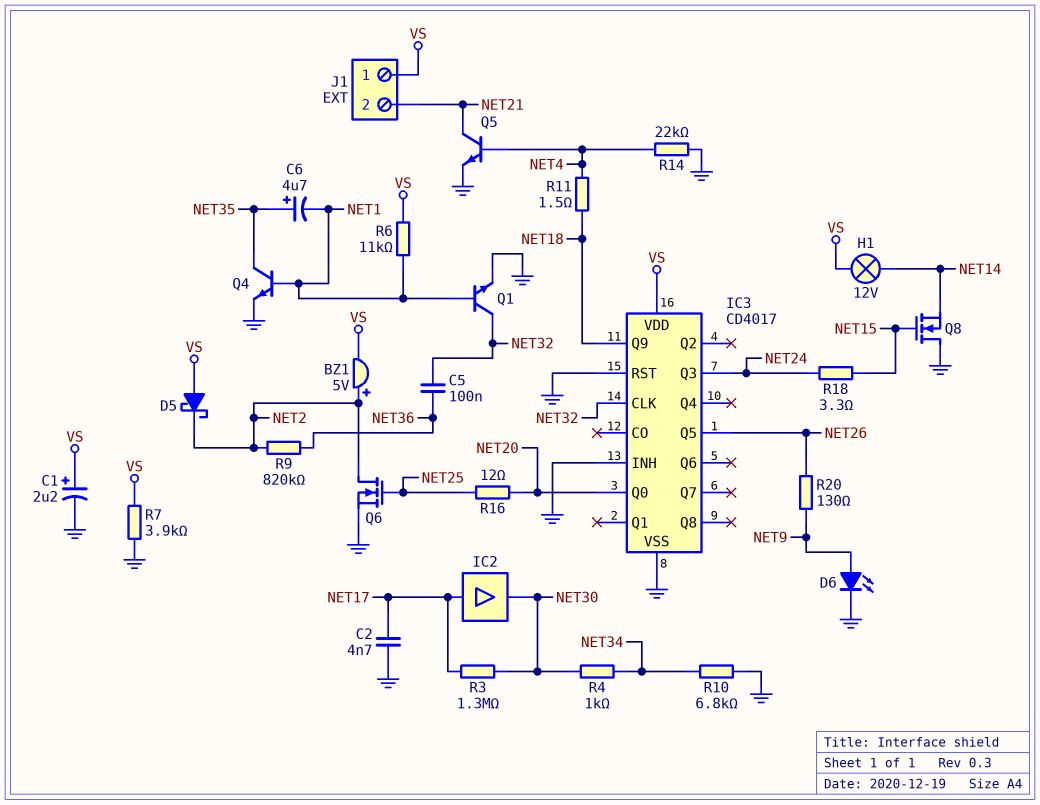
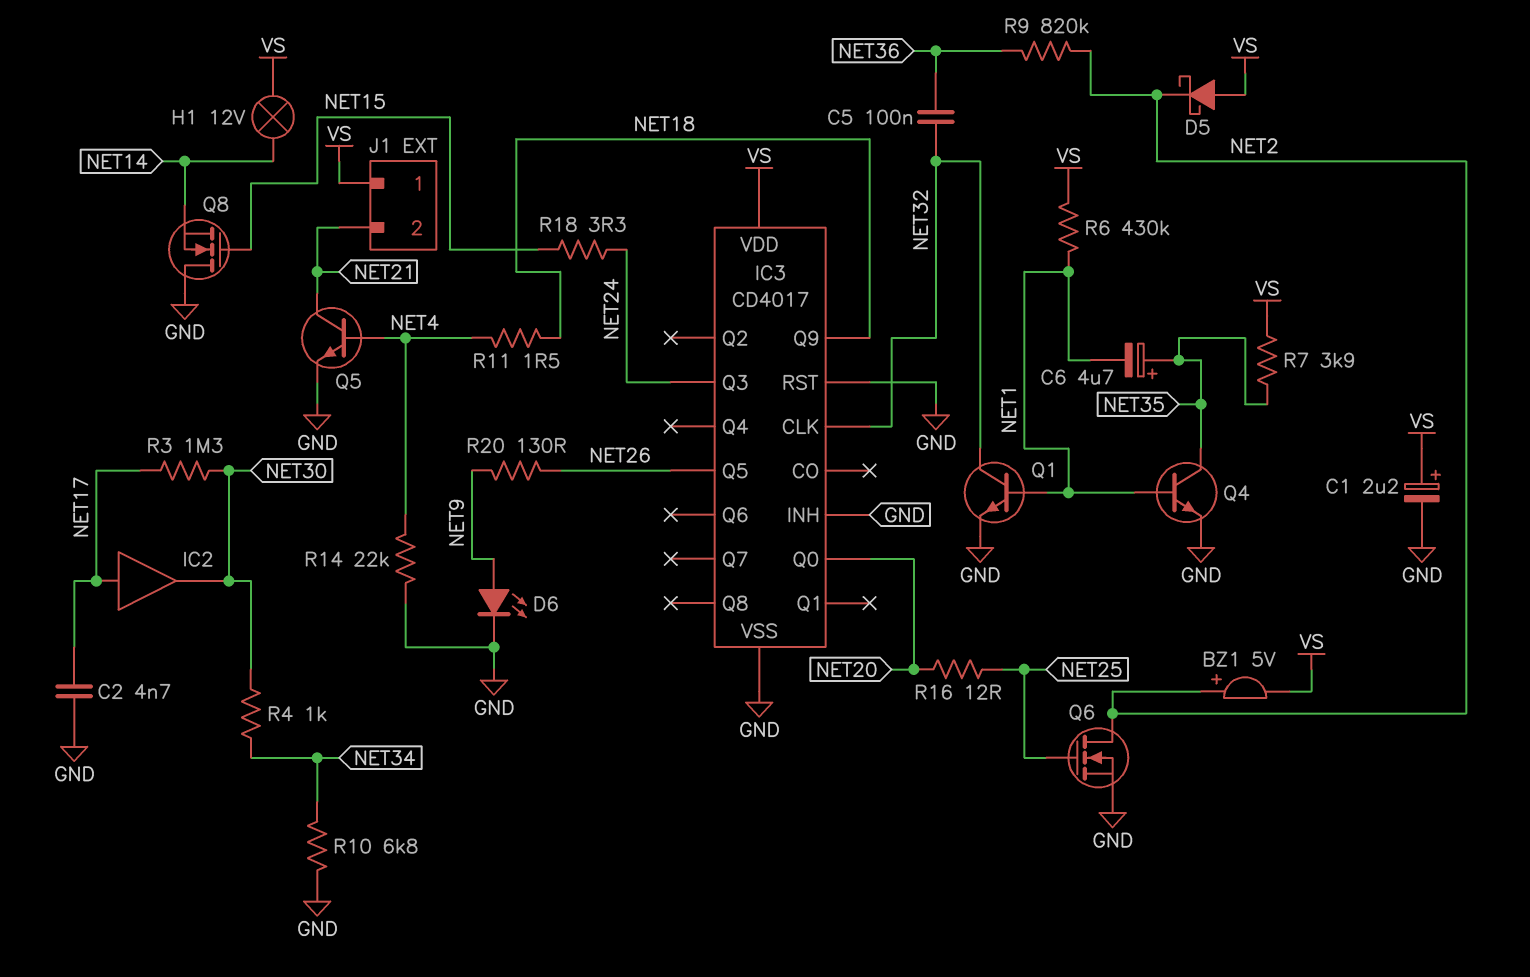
R6: 11k (NET1, VS) -> 430k (NET1, VS)
R7: 3.9k (GND, VS) -> 3.9k (NET35, VS)

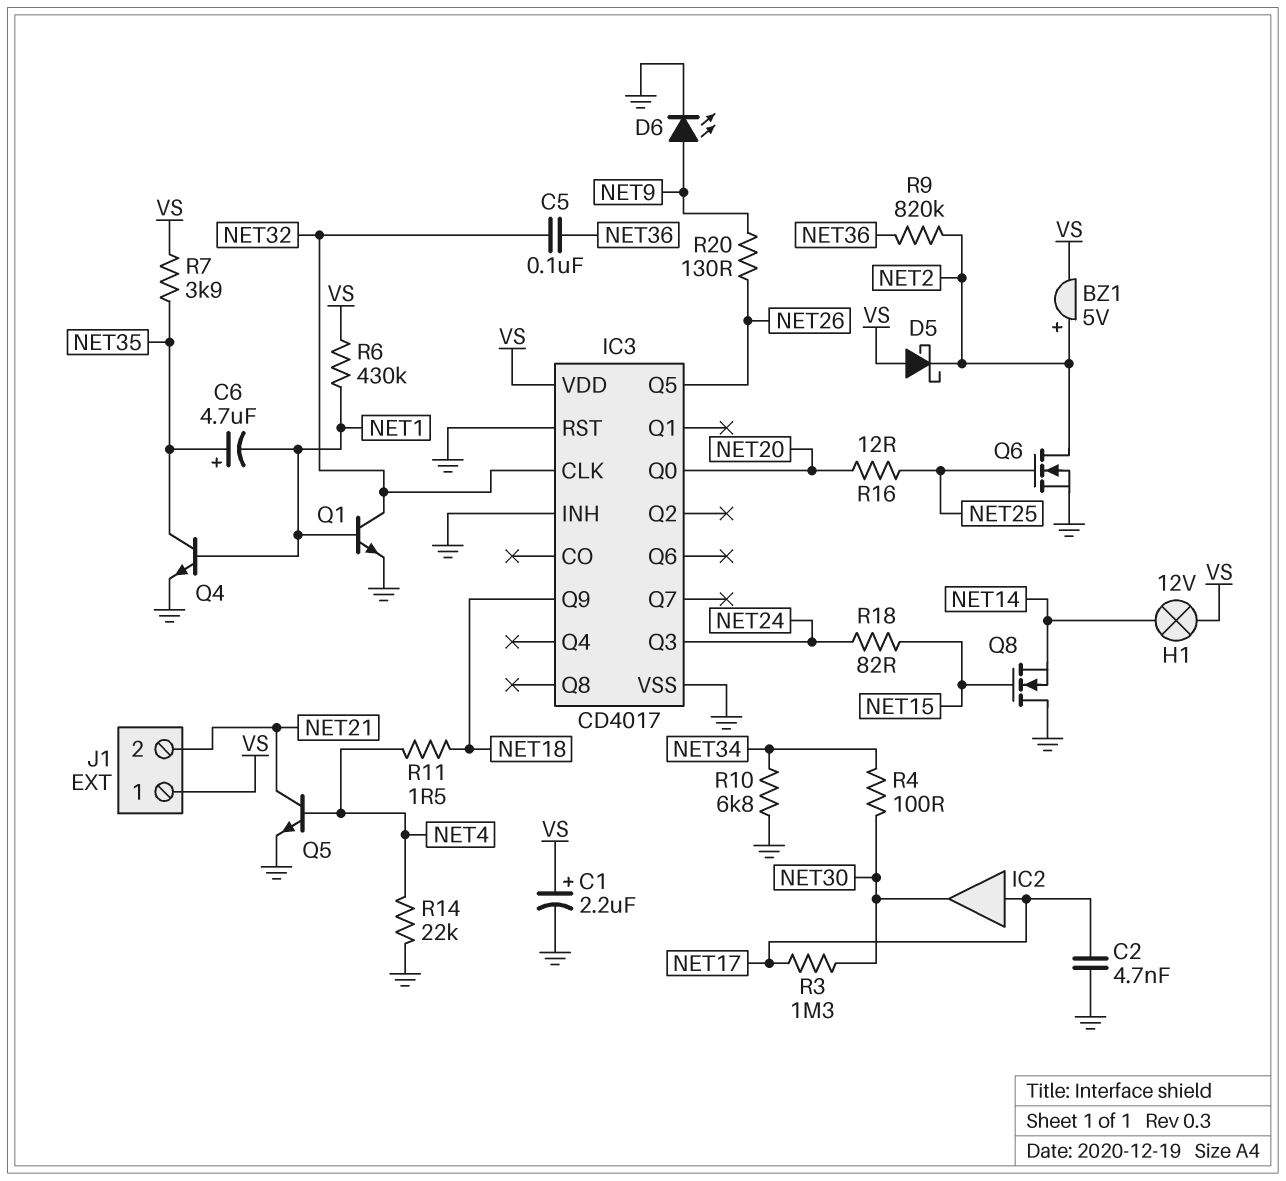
R4: 1k (NET30, NET34) -> 100 (NET30, NET34)
R18: 3.3 (NET15, NET24) -> 82 (NET15, NET24)

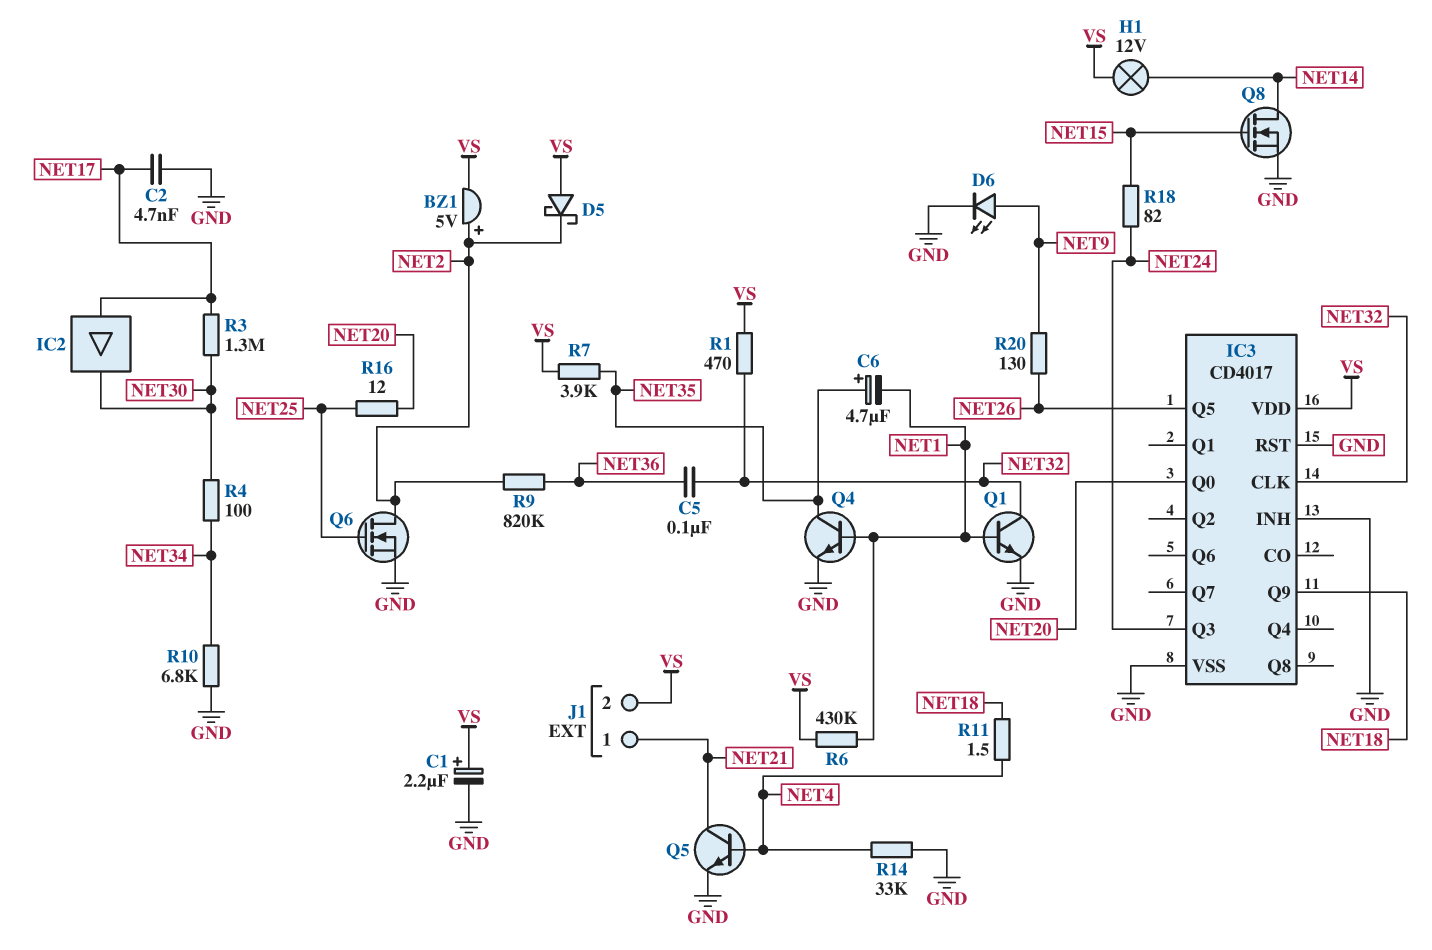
J1 pin 1: VS -> NET21
J1 pin 2: NET21 -> VS
Q8: NMOS (G NET15, D GND, S NET14) -> NMOS (G NET15, D NET14, S GND)
R1: none -> 470 (NET32, VS)
R14: 22k (GND, NET4) -> 33k (GND, NET4)

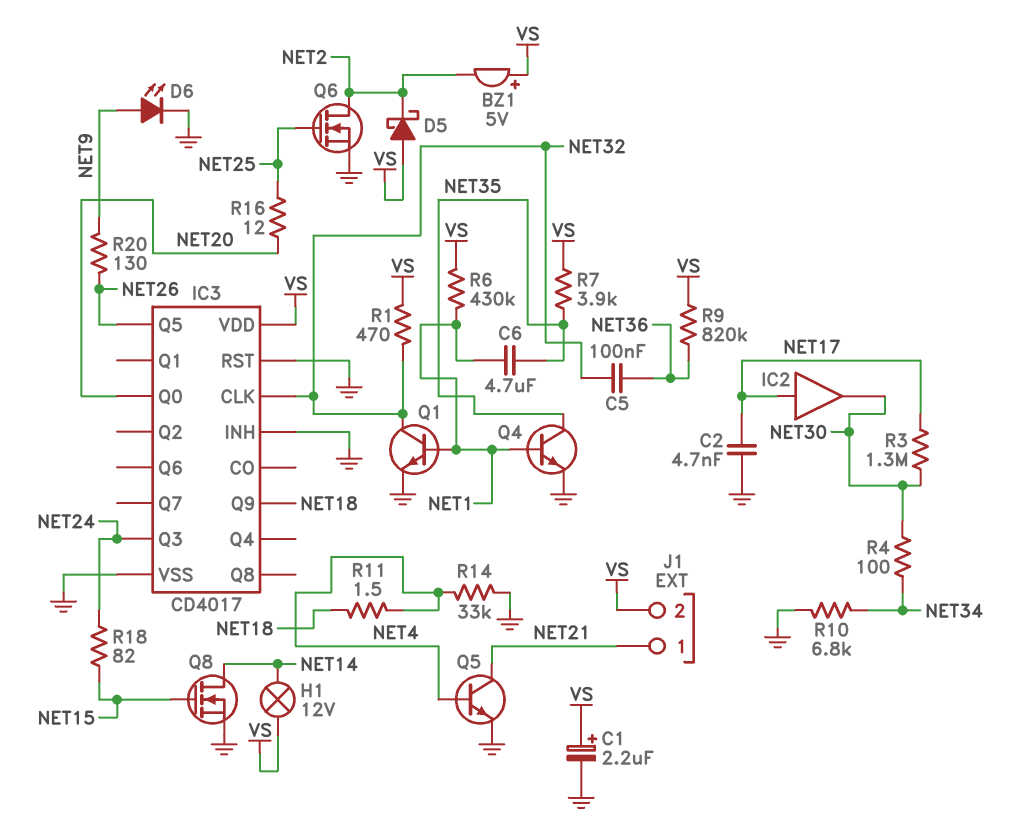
BZ1: buzzer 5V (plus NET2, minus VS) -> buzzer 5V (plus VS, minus NET2)
C6: 4.7uF (plus NET35, minus NET1) -> 4.7uF (NET1, NET35)
R9: 820k (NET2, NET36) -> 820k (NET36, VS)

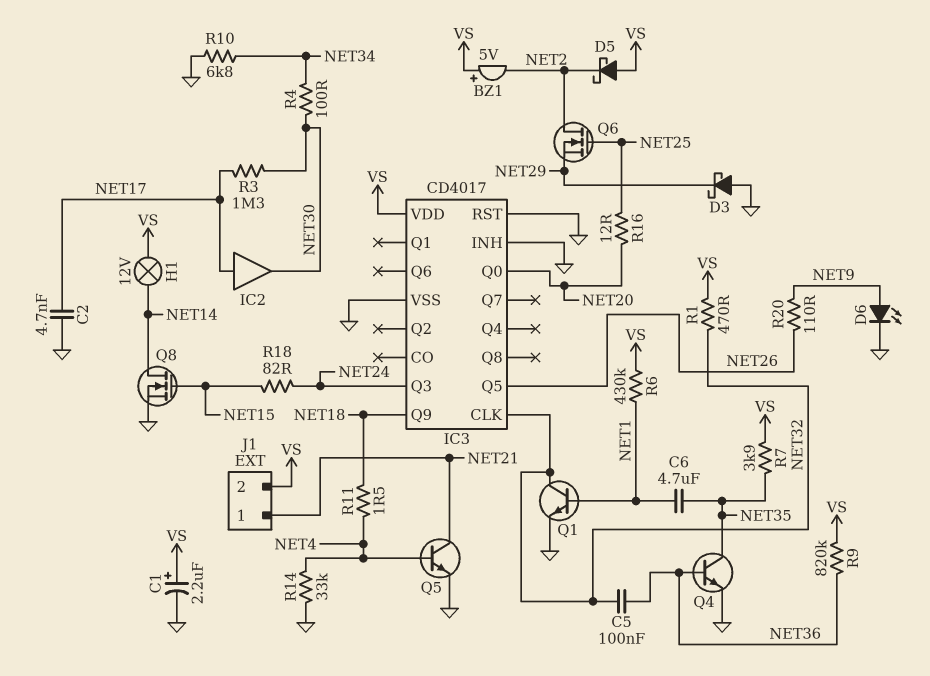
D3: none -> schottky (A GND, K NET29)
Q4: NPN (B NET1, C NET35, E GND) -> NPN (B NET36, C NET35, E GND)
Q6: NMOS (G NET25, D NET2, S GND) -> NMOS (G NET25, D NET2, S NET29)
R20: 130 (NET9, NET26) -> 110 (NET9, NET26)

